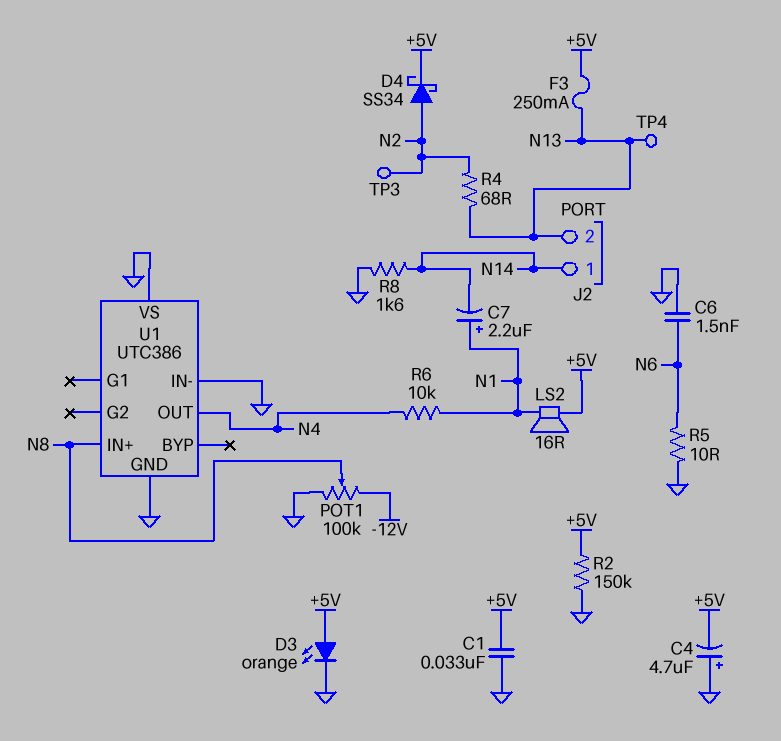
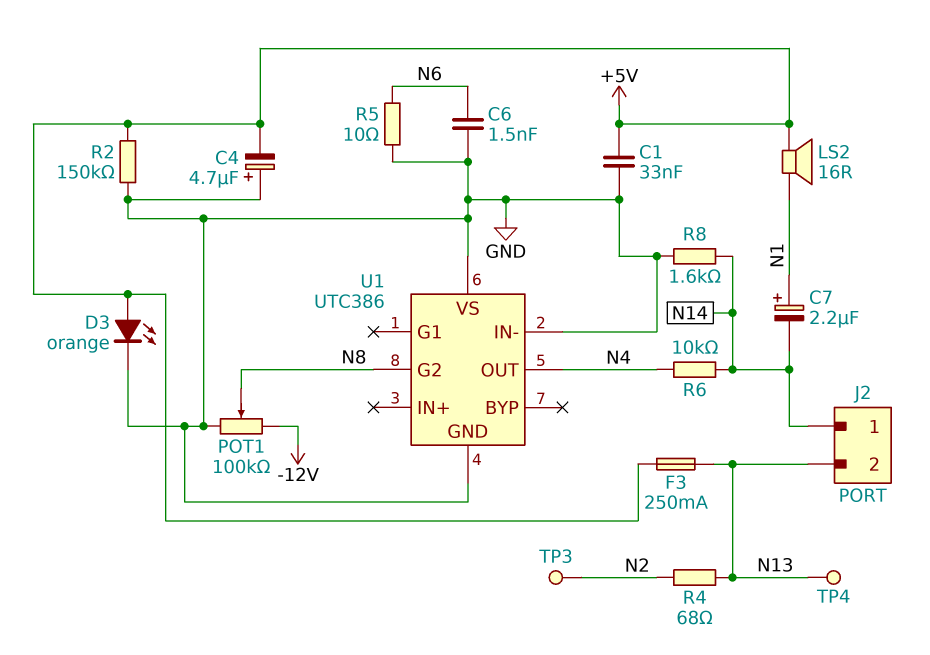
D4: schottky SS34 (A N2, K +5V) -> none
R6: 10k (N1, N4) -> 10k (N4, N14)
U1 pin G2: none -> N8
U1 pin IN+: N8 -> none

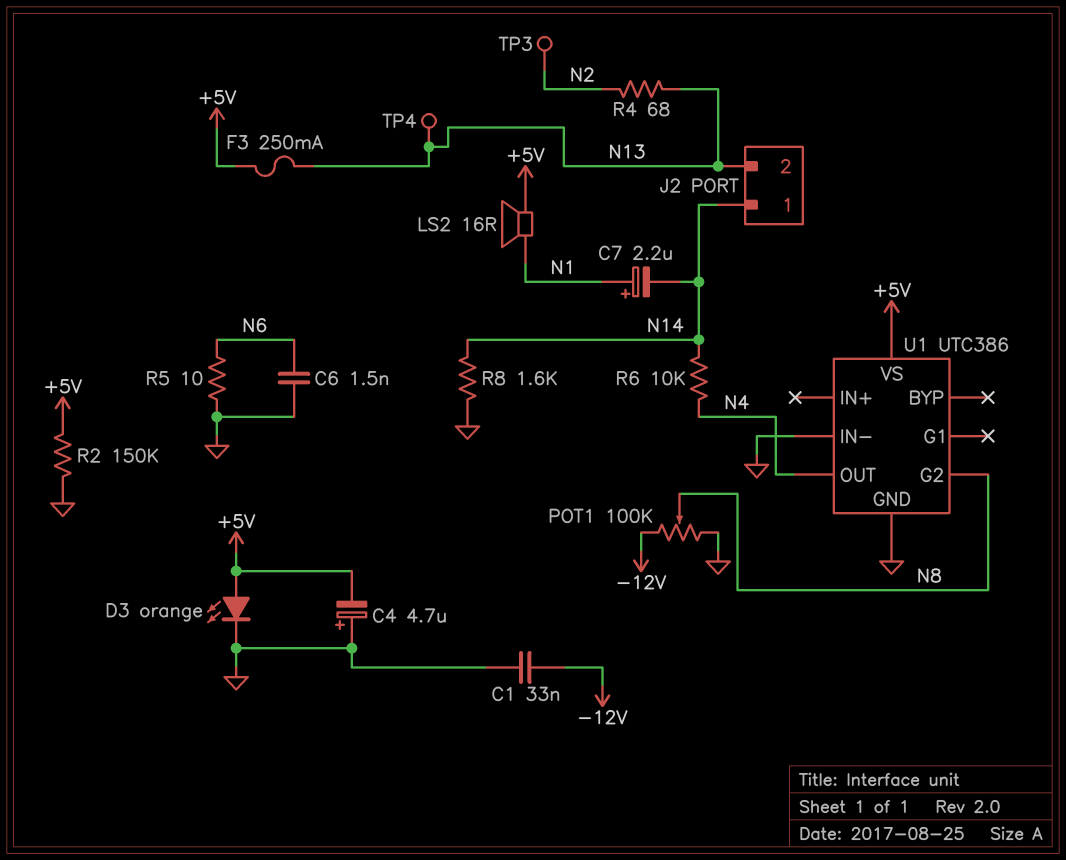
C1: 33nF (+5V, GND) -> 33nF (-12V, GND)
U1 pin VS: GND -> +5V

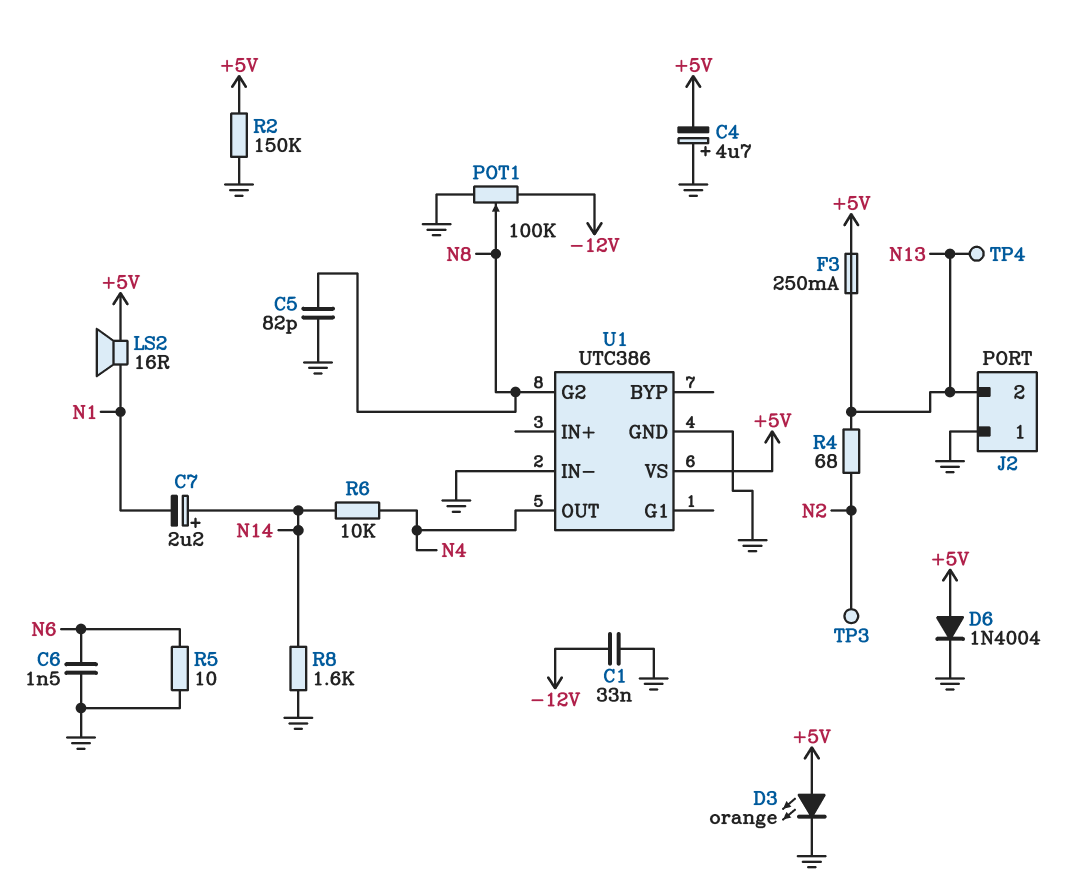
C5: none -> 82pF (GND, N8)
C7: 2.2uF (plus N1, minus N14) -> 2.2uF (plus N14, minus N1)
D6: none -> diode 1N4004 (A +5V, K GND)
J2 pin 1: N14 -> GND

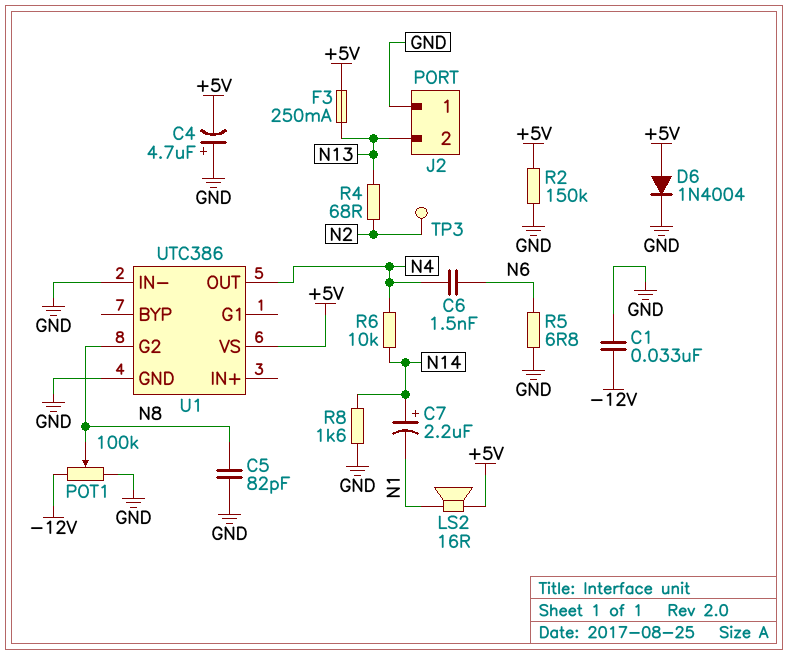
C6: 1.5nF (GND, N6) -> 1.5nF (N4, N6)
D3: LED orange (A +5V, K GND) -> none
R5: 10 (GND, N6) -> 6.8 (GND, N6)
TP4: test point (N13) -> none

